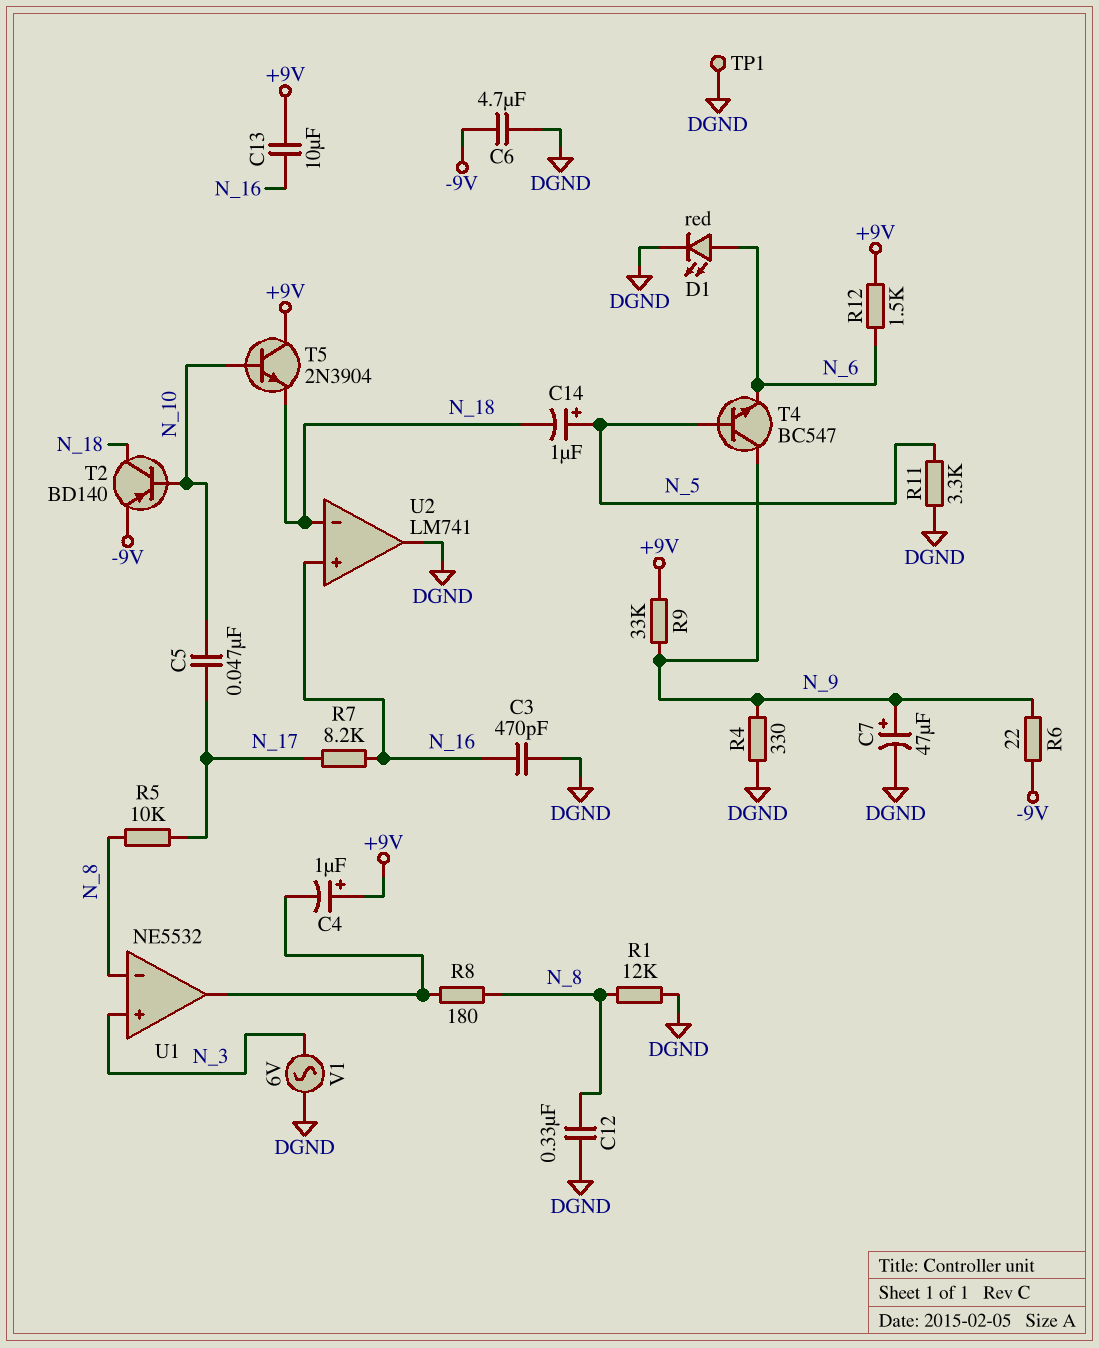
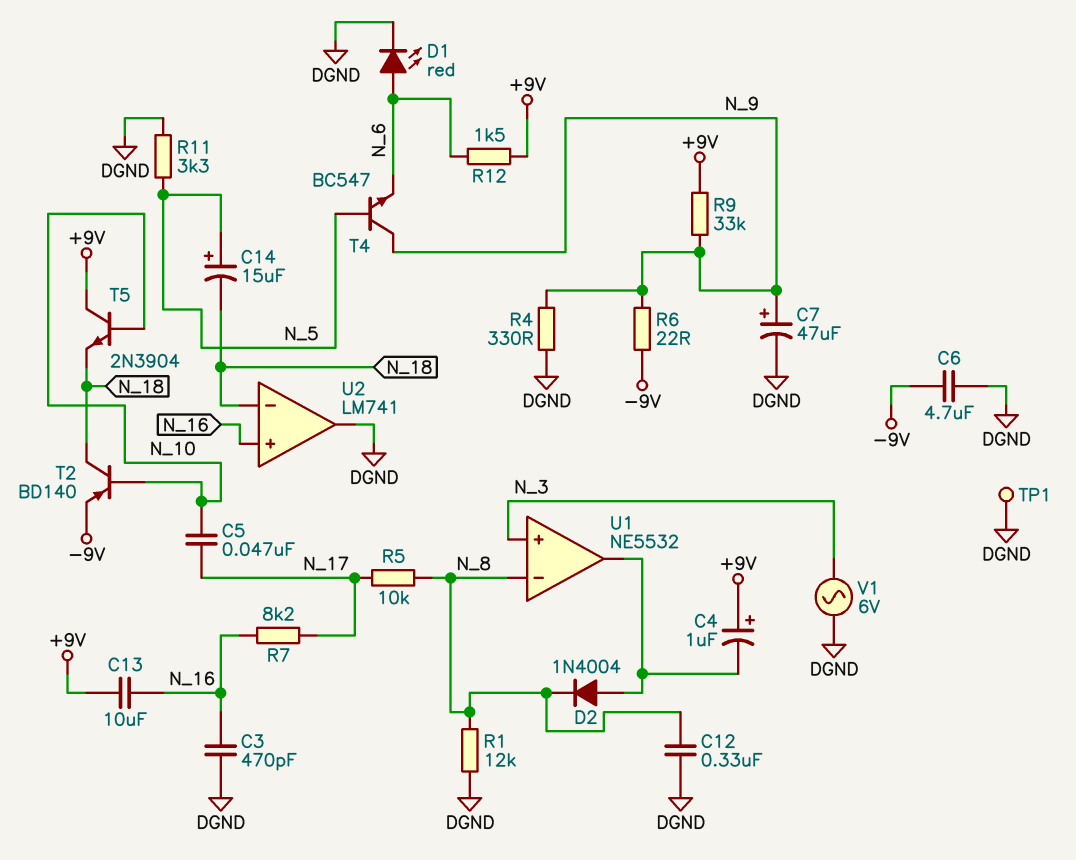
C14: 1uF (plus N_5, minus N_18) -> 15uF (plus N_5, minus N_18)
D2: none -> diode 1N4004 (A U1/out, K N_8)
R8: 180 (N_8, U1/out) -> none

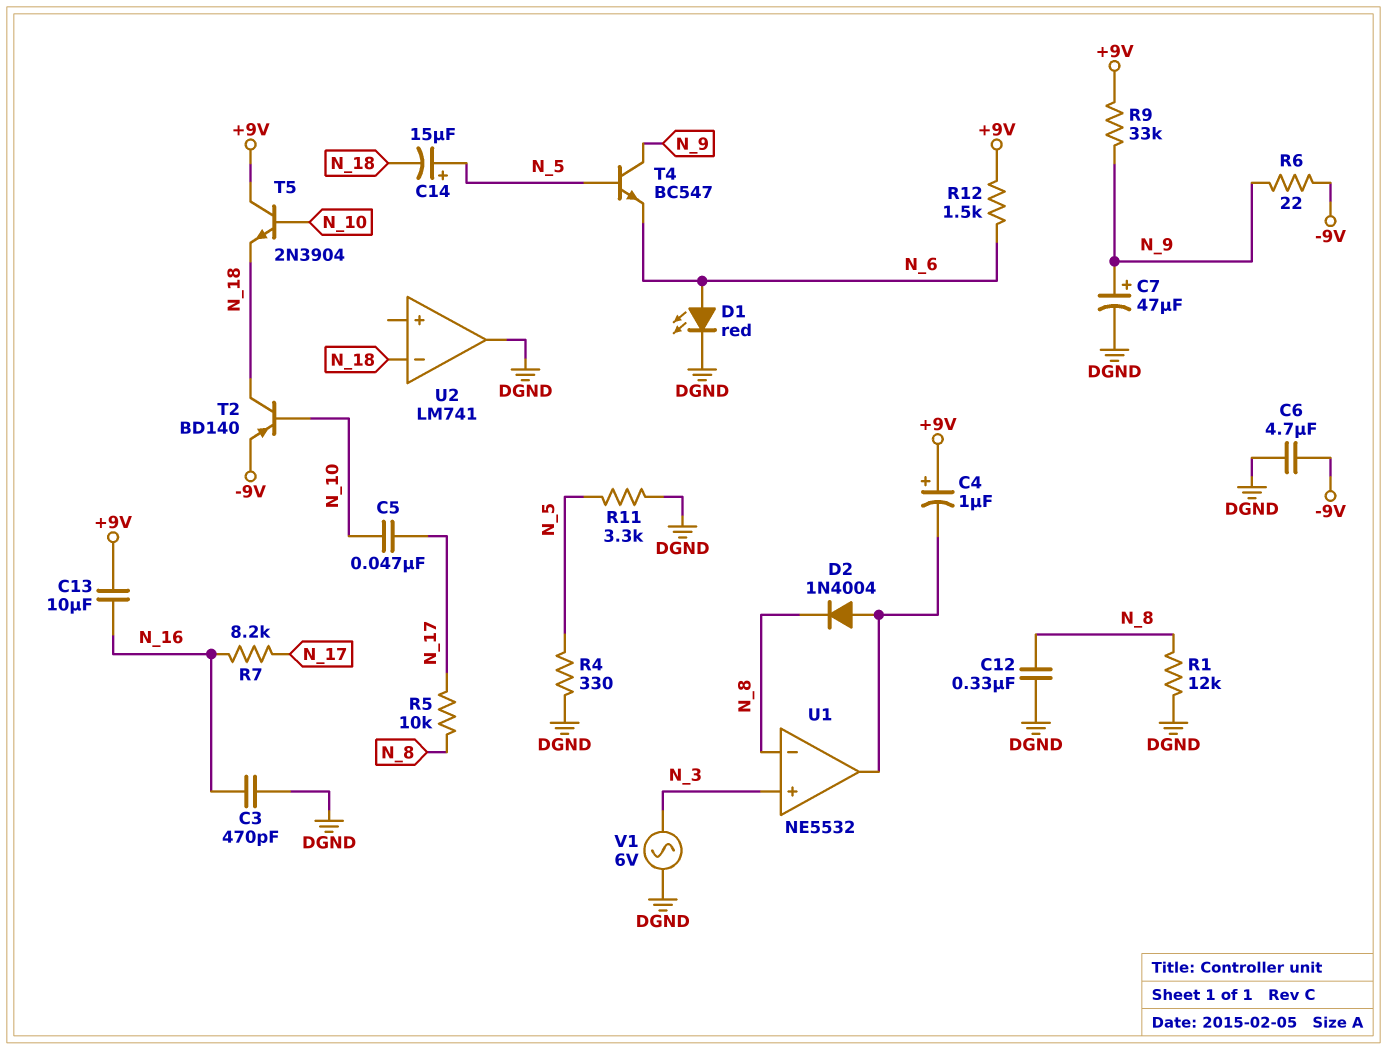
R4: 330 (DGND, N_9) -> 330 (DGND, N_5)
TP1: test point (DGND) -> none
U2 pin in+: N_16 -> none

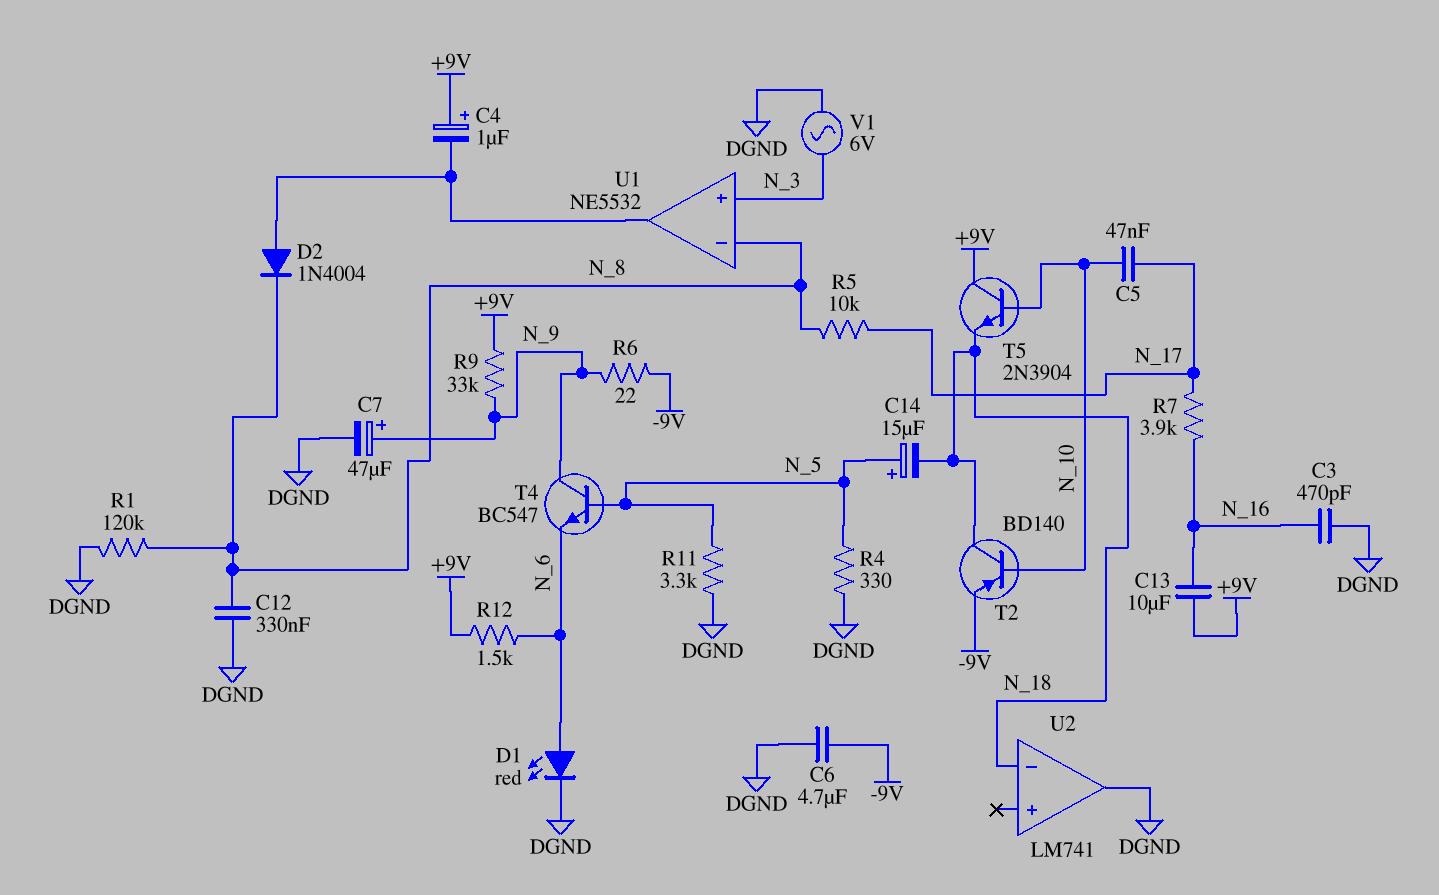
R1: 12k (DGND, N_8) -> 120k (DGND, N_8)
R7: 8.2k (N_16, N_17) -> 3.9k (N_16, N_17)

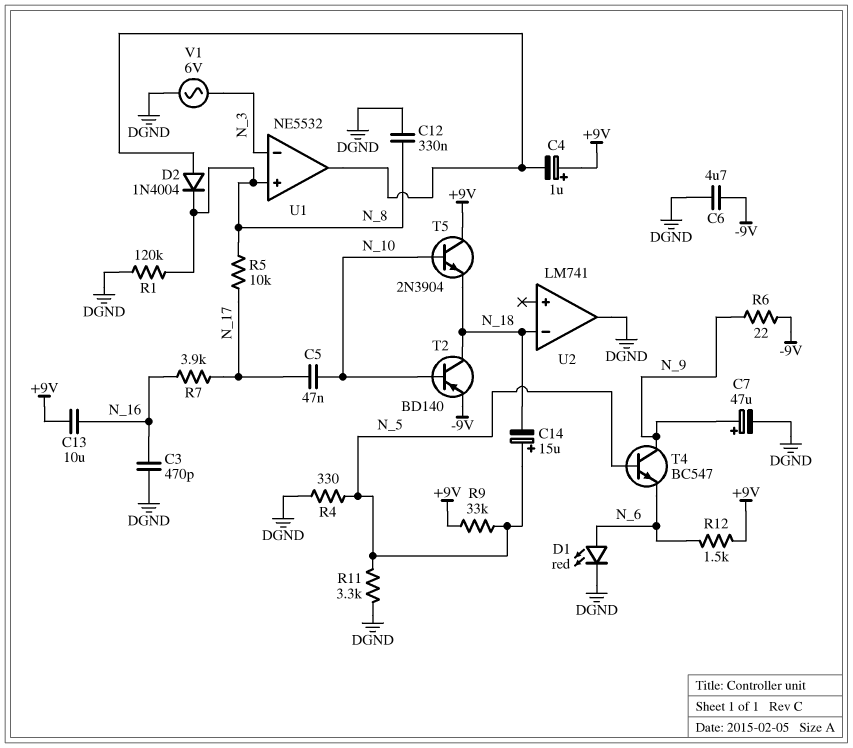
R9: 33k (+9V, N_9) -> 33k (+9V, N_5)
U1 pin in+: N_3 -> N_8
U1 pin in-: N_8 -> N_3

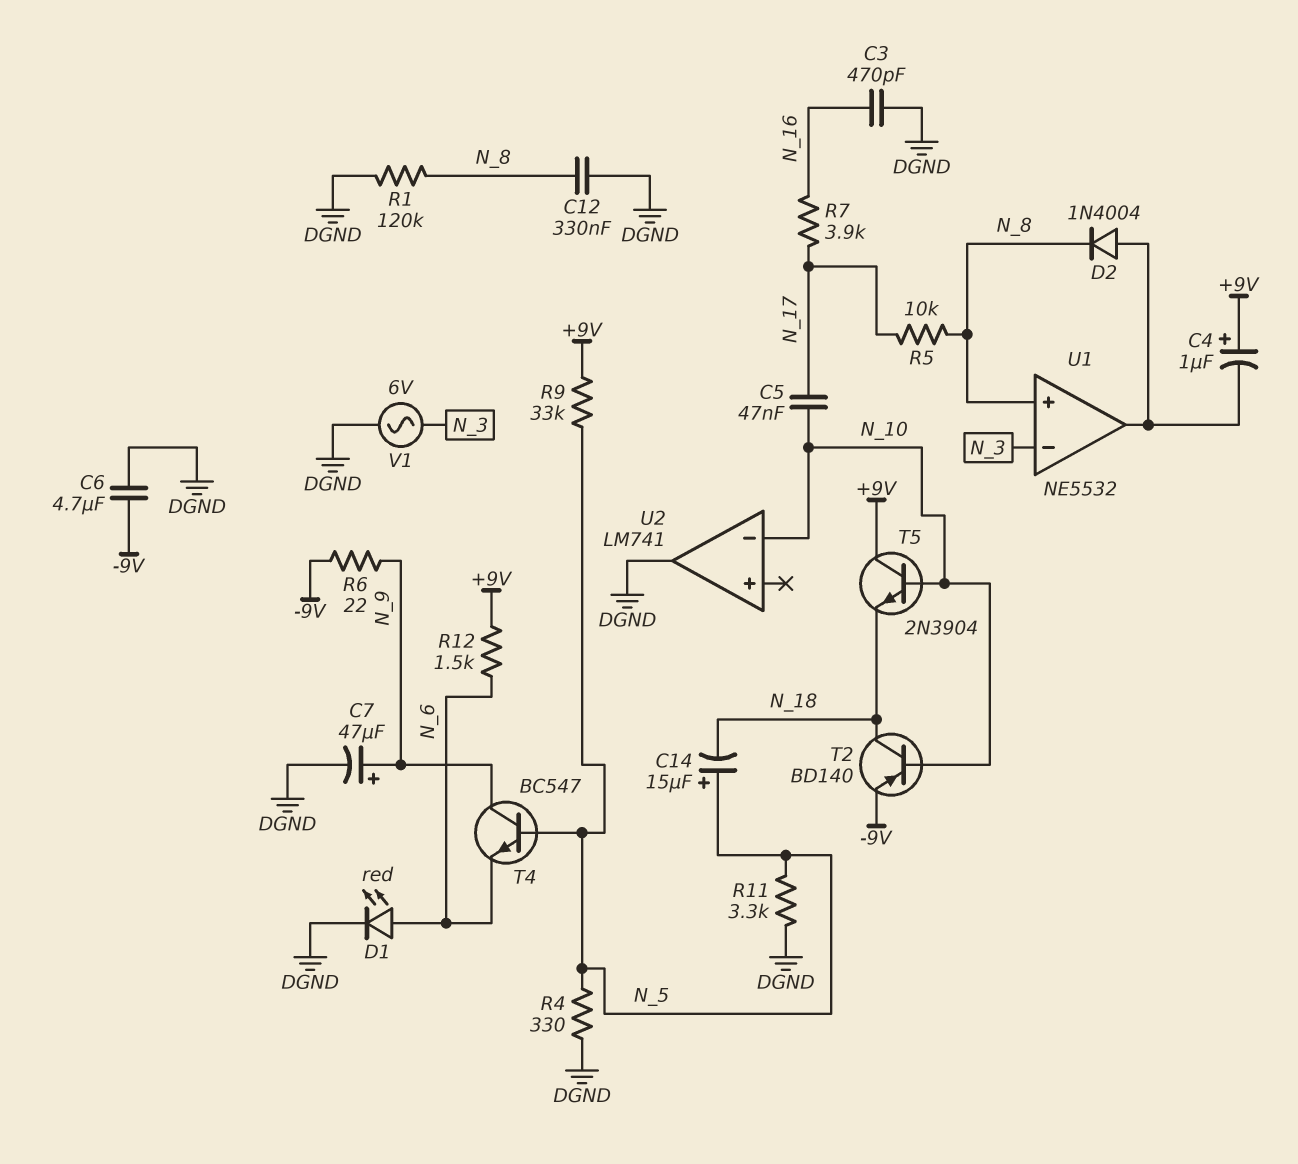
C13: 10uF (+9V, N_16) -> none
U2 pin in-: N_18 -> N_10

